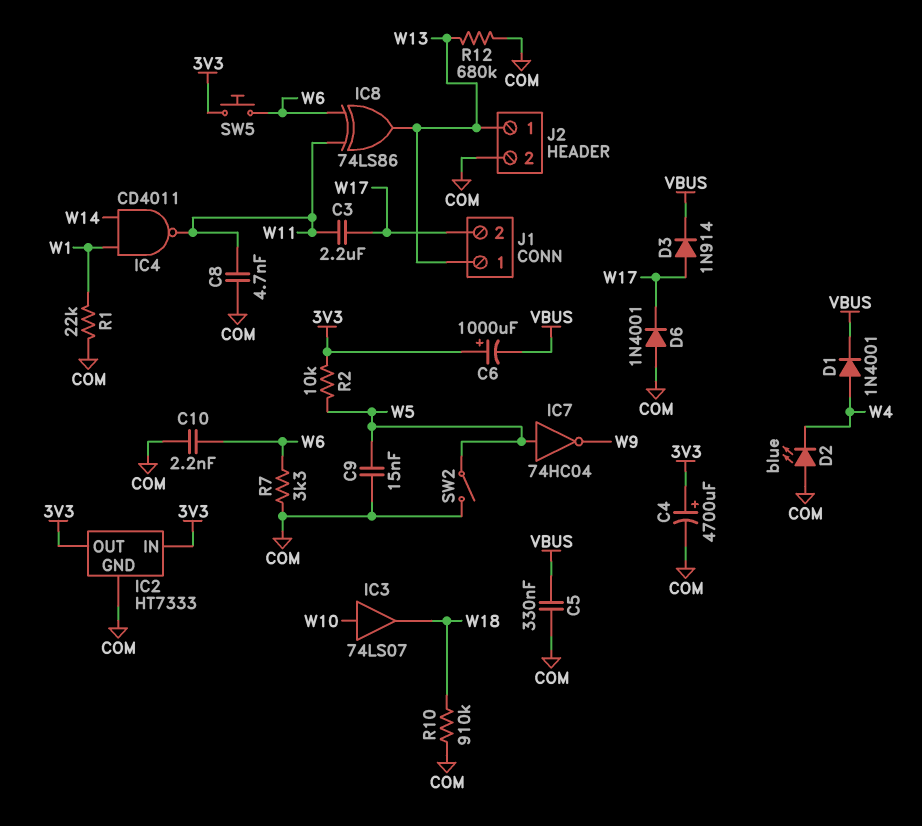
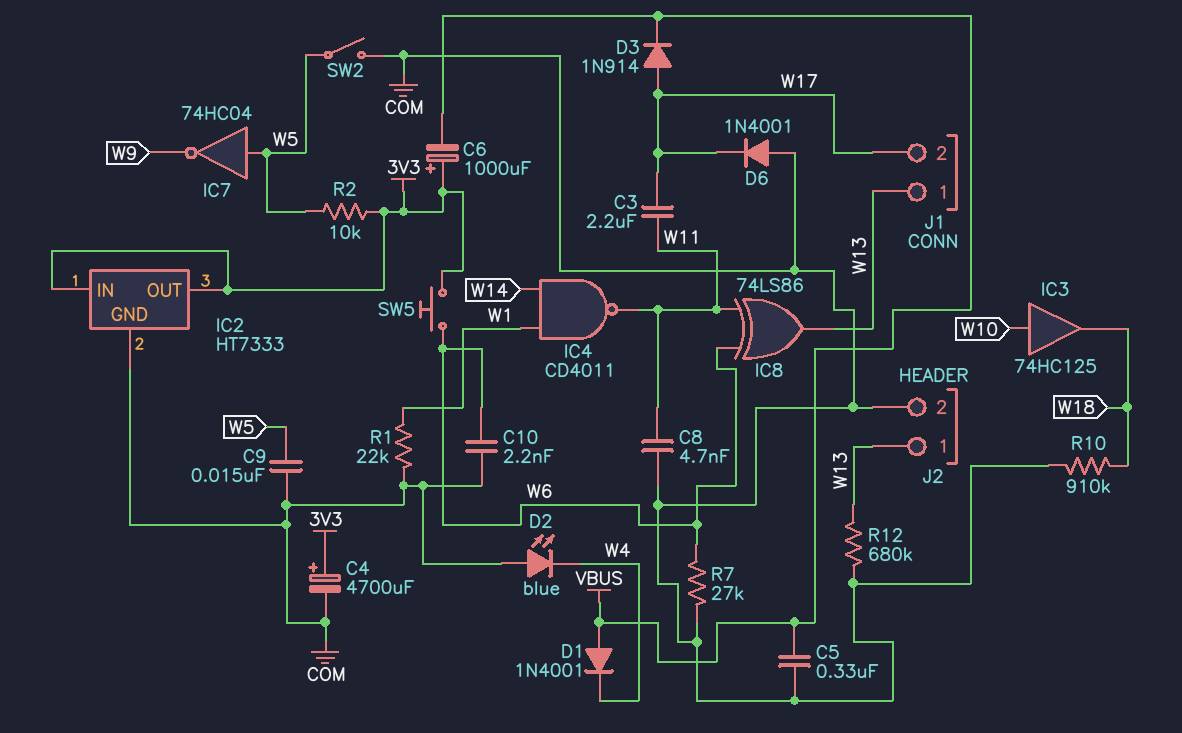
D1: diode 1N4001 (A W4, K VBUS) -> diode 1N4001 (A VBUS, K W4)
IC3: buffer 74LS07 (in W10, out W18) -> buffer 74HC125 (in W10, out W18)
R7: 3.3k (COM, W6) -> 27k (COM, W6)

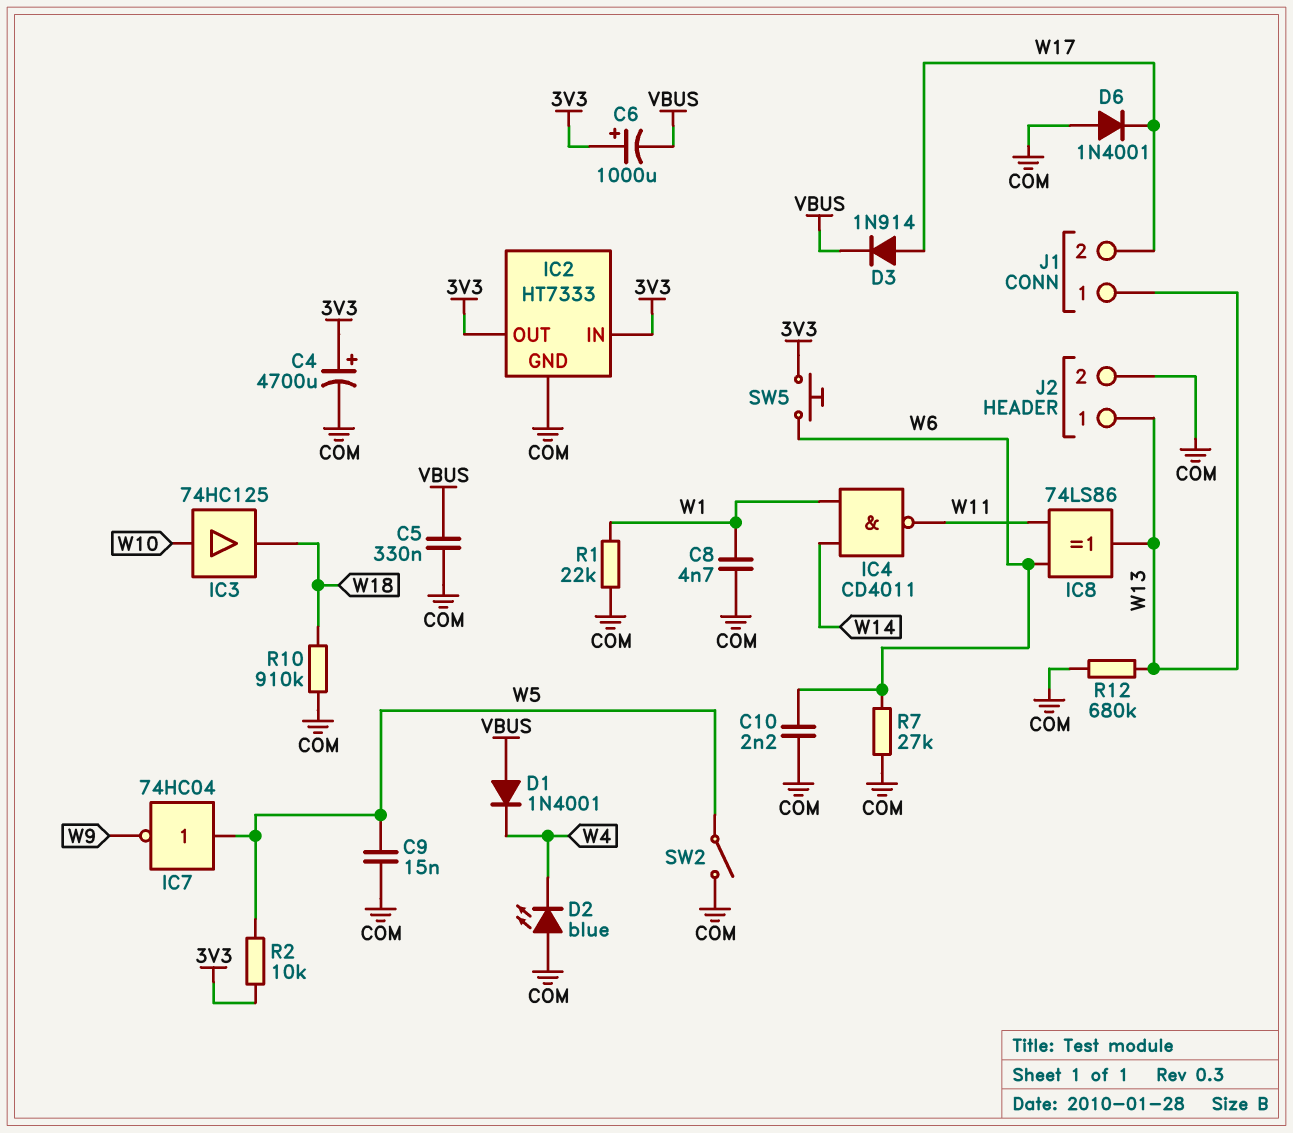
C3: 2.2uF (W11, W17) -> none
C8: 4.7nF (COM, W11) -> 4.7nF (COM, W1)

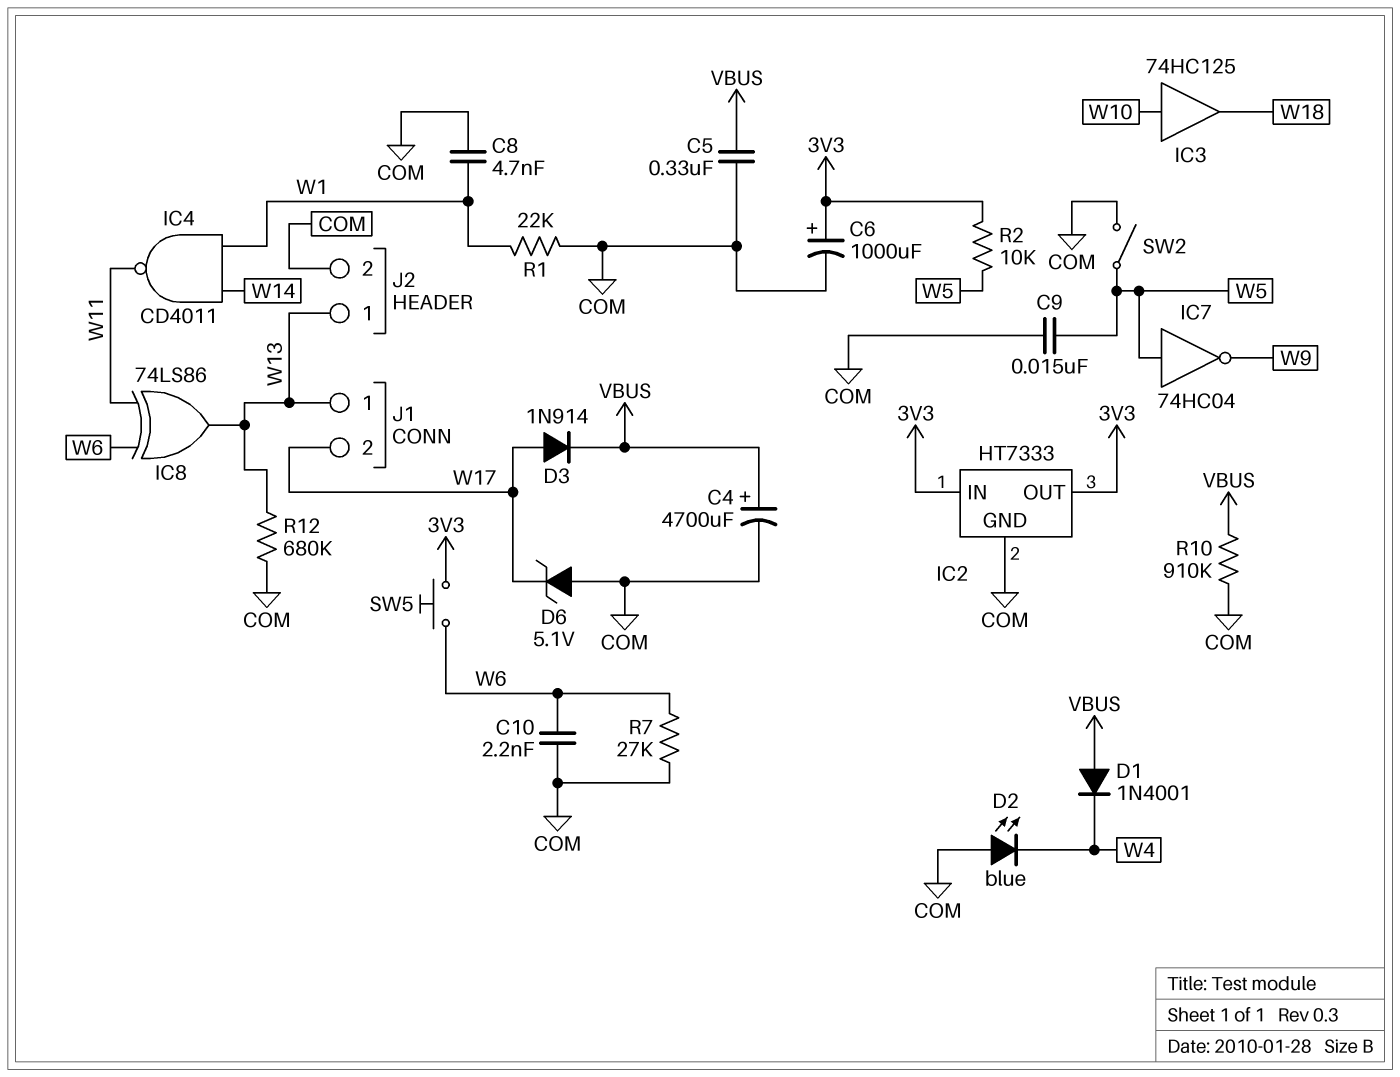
C4: 4700uF (plus 3V3, minus COM) -> 4700uF (plus VBUS, minus COM)
C6: 1000uF (plus 3V3, minus VBUS) -> 1000uF (plus 3V3, minus COM)
D6: diode 1N4001 (A COM, K W17) -> zener 5.1V (A COM, K W17)
R10: 910k (COM, W18) -> 910k (COM, VBUS)

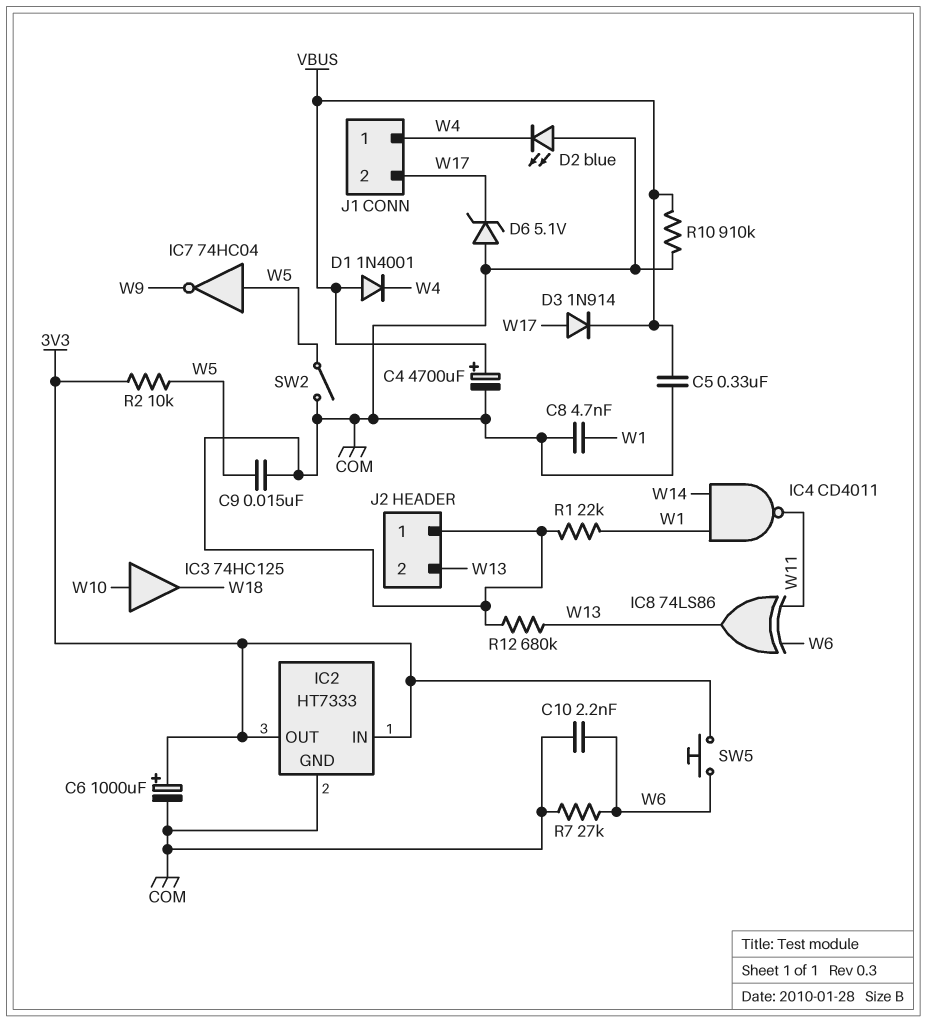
J1 pin 1: W13 -> W4
J2 pin 1: W13 -> COM
J2 pin 2: COM -> W13

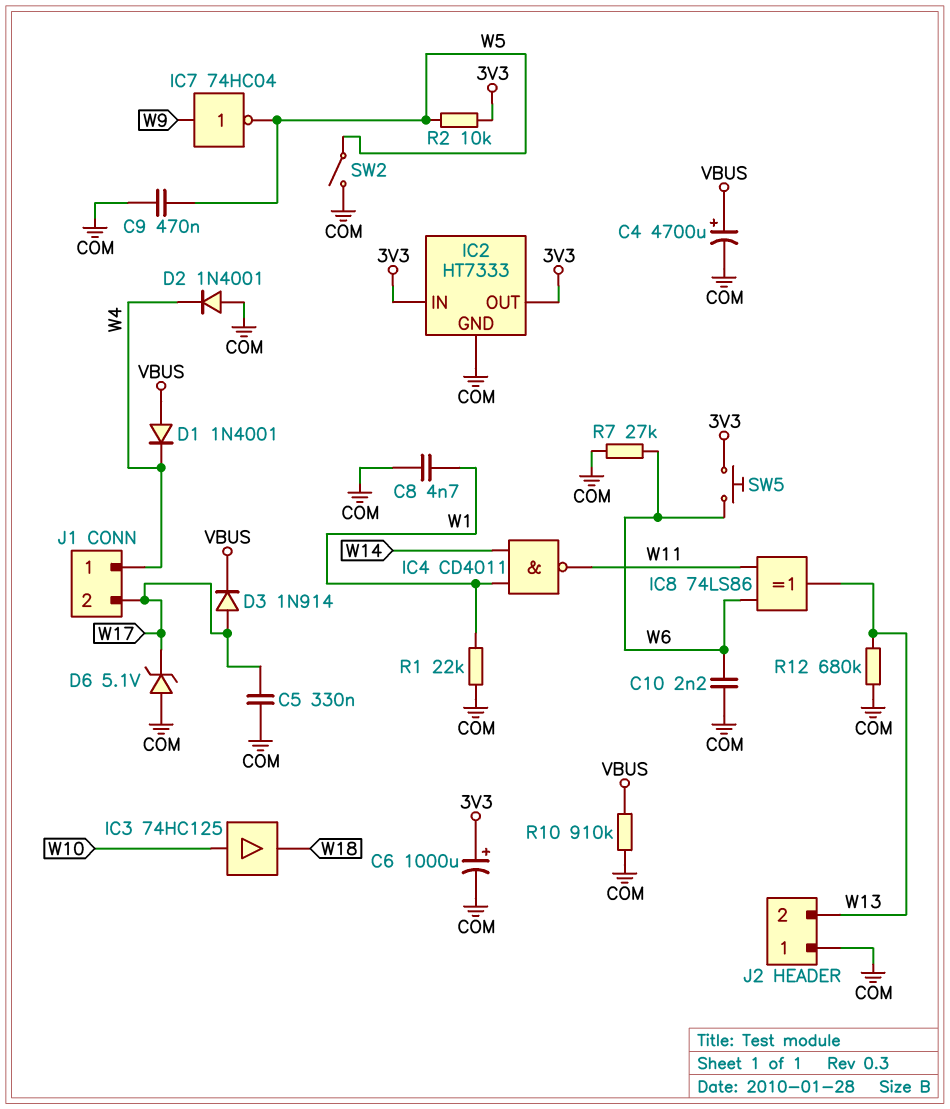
C5: 330nF (COM, VBUS) -> 330nF (COM, W17)
C9: 15nF (COM, W5) -> 470nF (COM, W5)
D2: LED blue (A COM, K W4) -> diode 1N4001 (A COM, K W4)
IC7: NOT 74HC04 (in W5, out W9) -> NOT 74HC04 (in W9, out W5)

